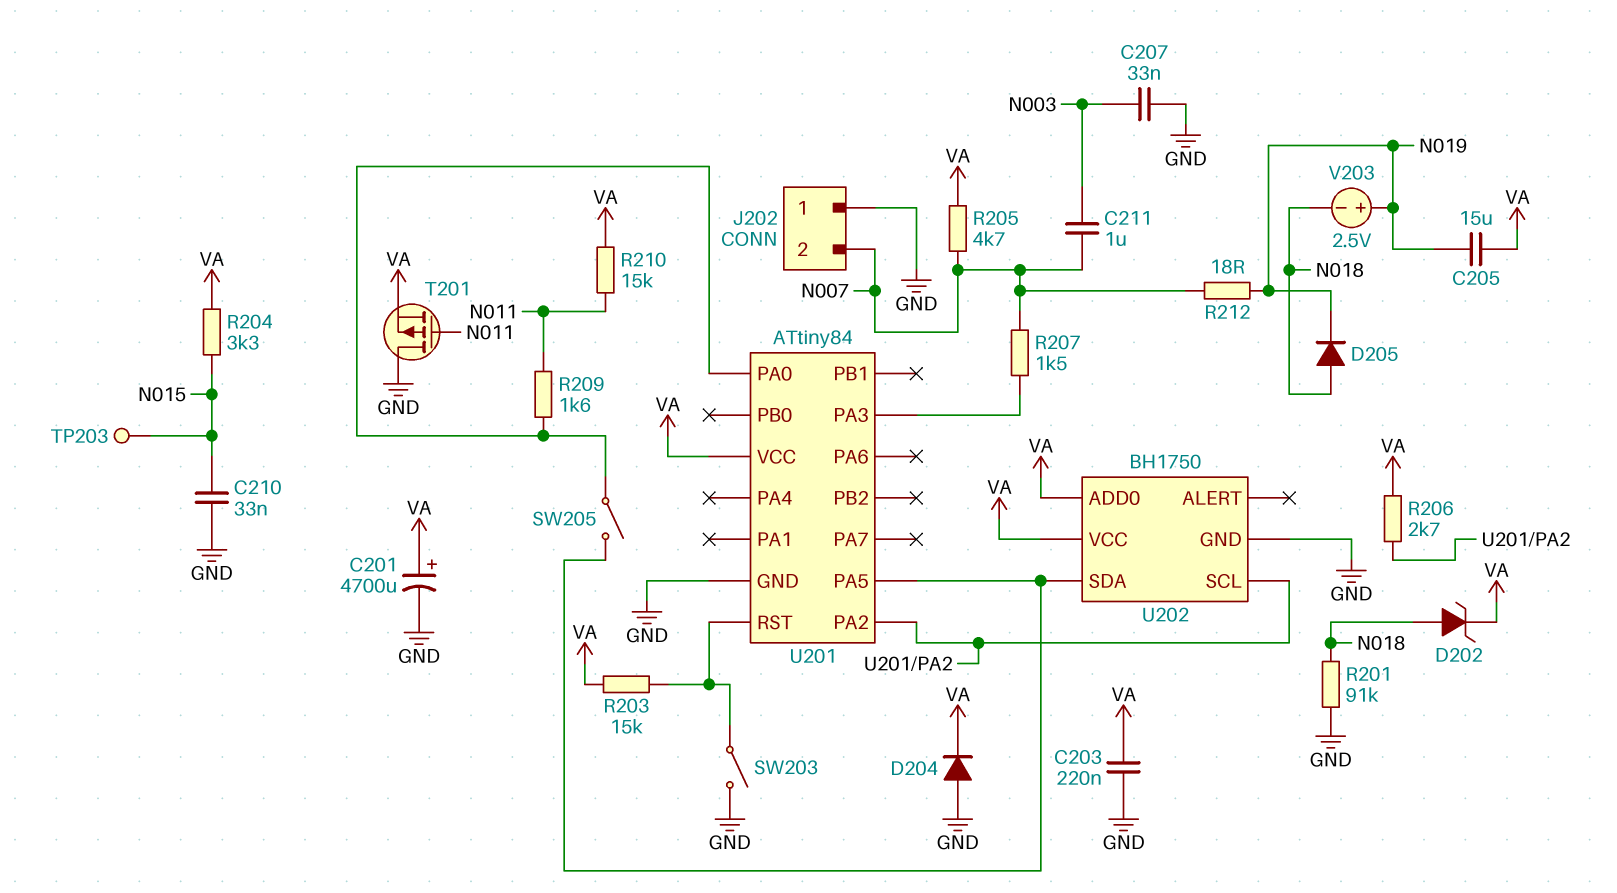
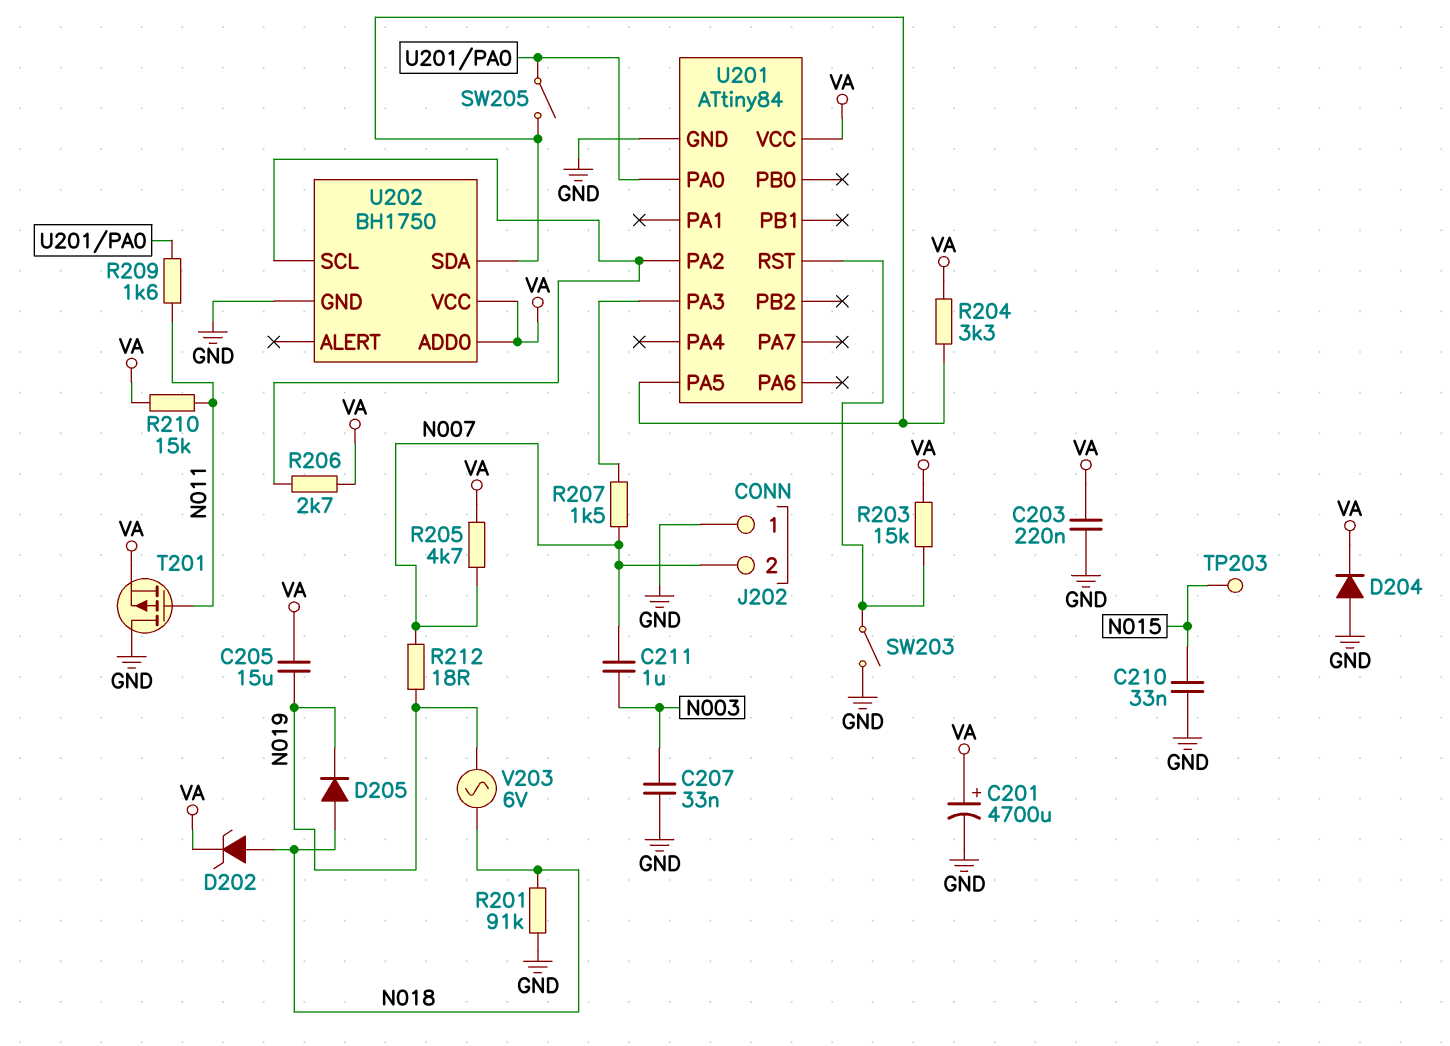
R204: 3.3k (N015, VA) -> 3.3k (U201/PA5, VA)
V203: 2.5V (plus N019, minus N018) -> AC 6V (N018, N019)

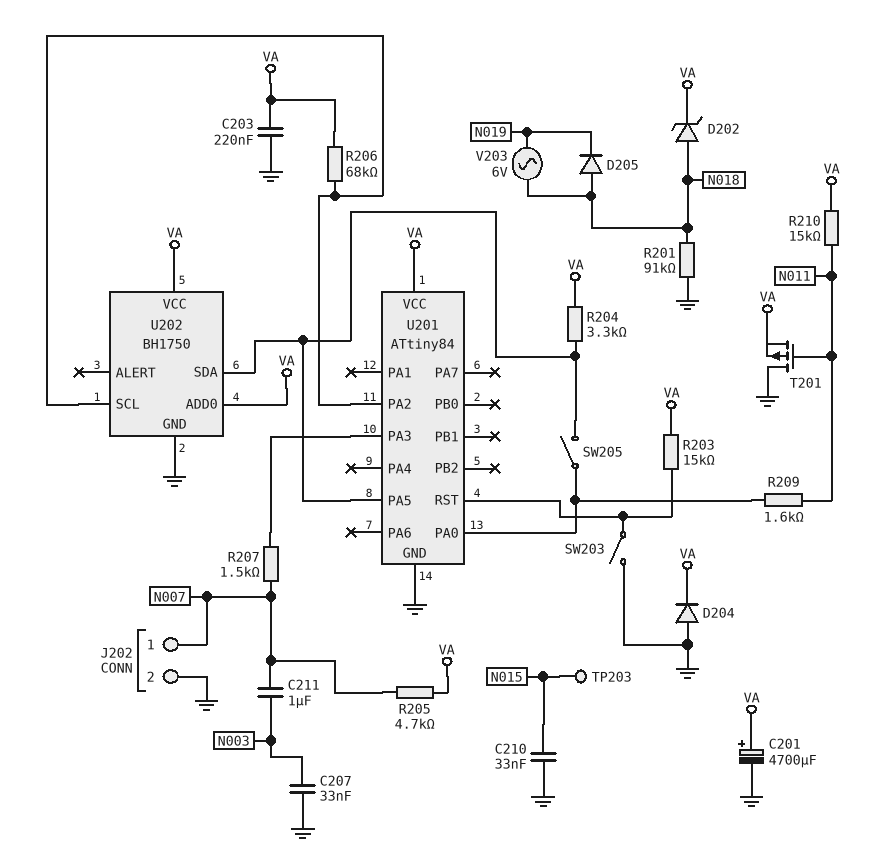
C205: 15uF (N019, VA) -> none
J202 pin 1: GND -> N007
J202 pin 2: N007 -> GND
R206: 2.7k (U201/PA2, VA) -> 68k (U201/PA2, VA)
R212: 18 (N007, N019) -> none

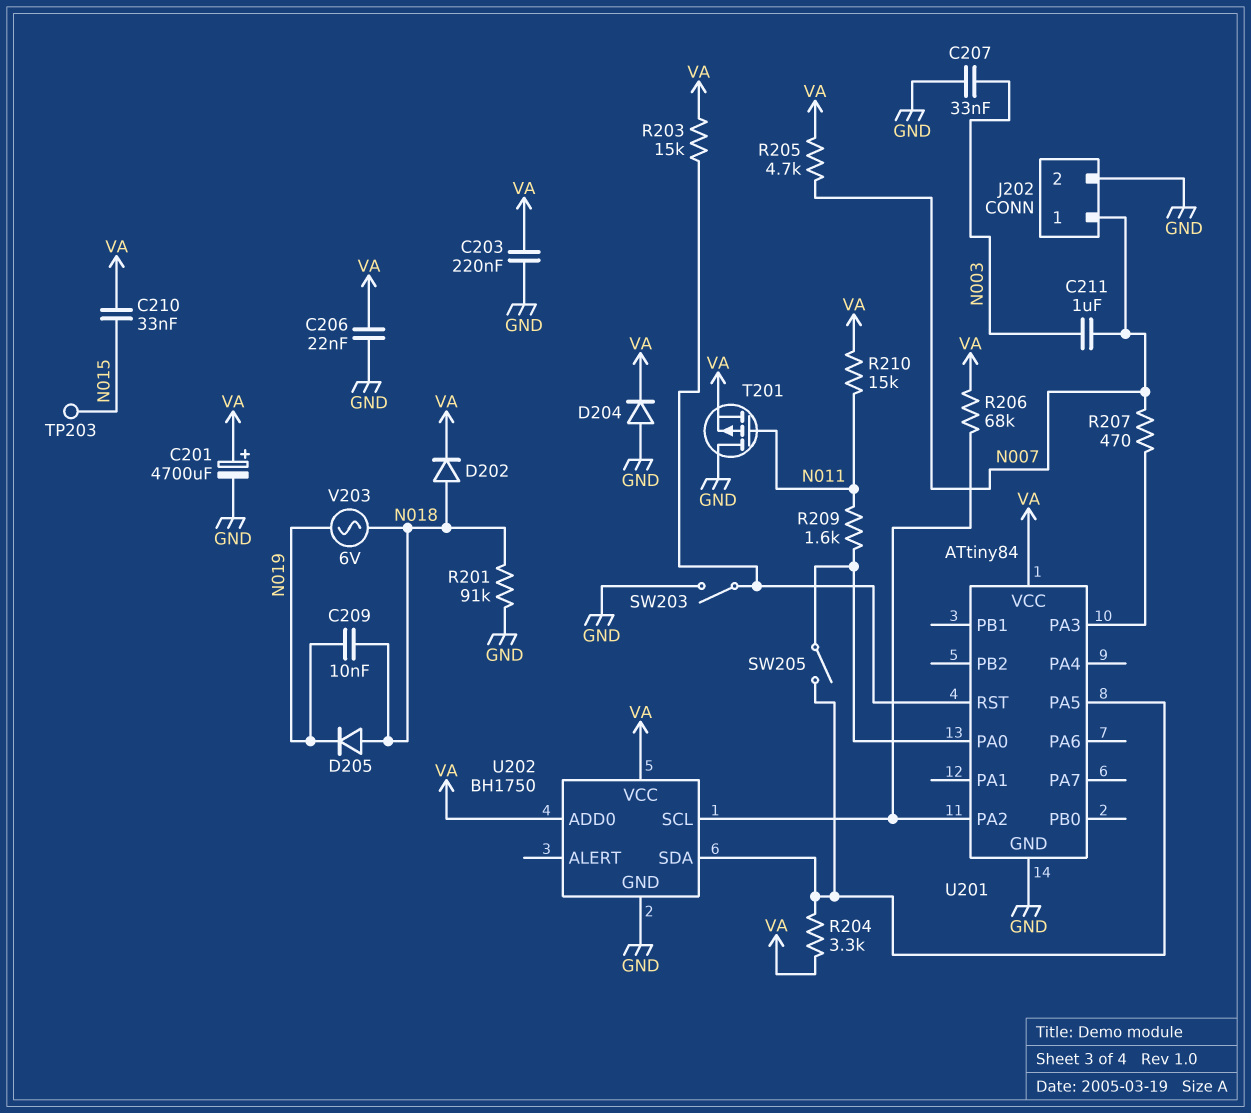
C206: none -> 22nF (GND, VA)
C209: none -> 10nF (N018, N019)
C210: 33nF (GND, N015) -> 33nF (N015, VA)
D202: zener (A N018, K VA) -> diode (A N018, K VA)
R207: 1.5k (N007, U201/PA3) -> 470 (N007, U201/PA3)

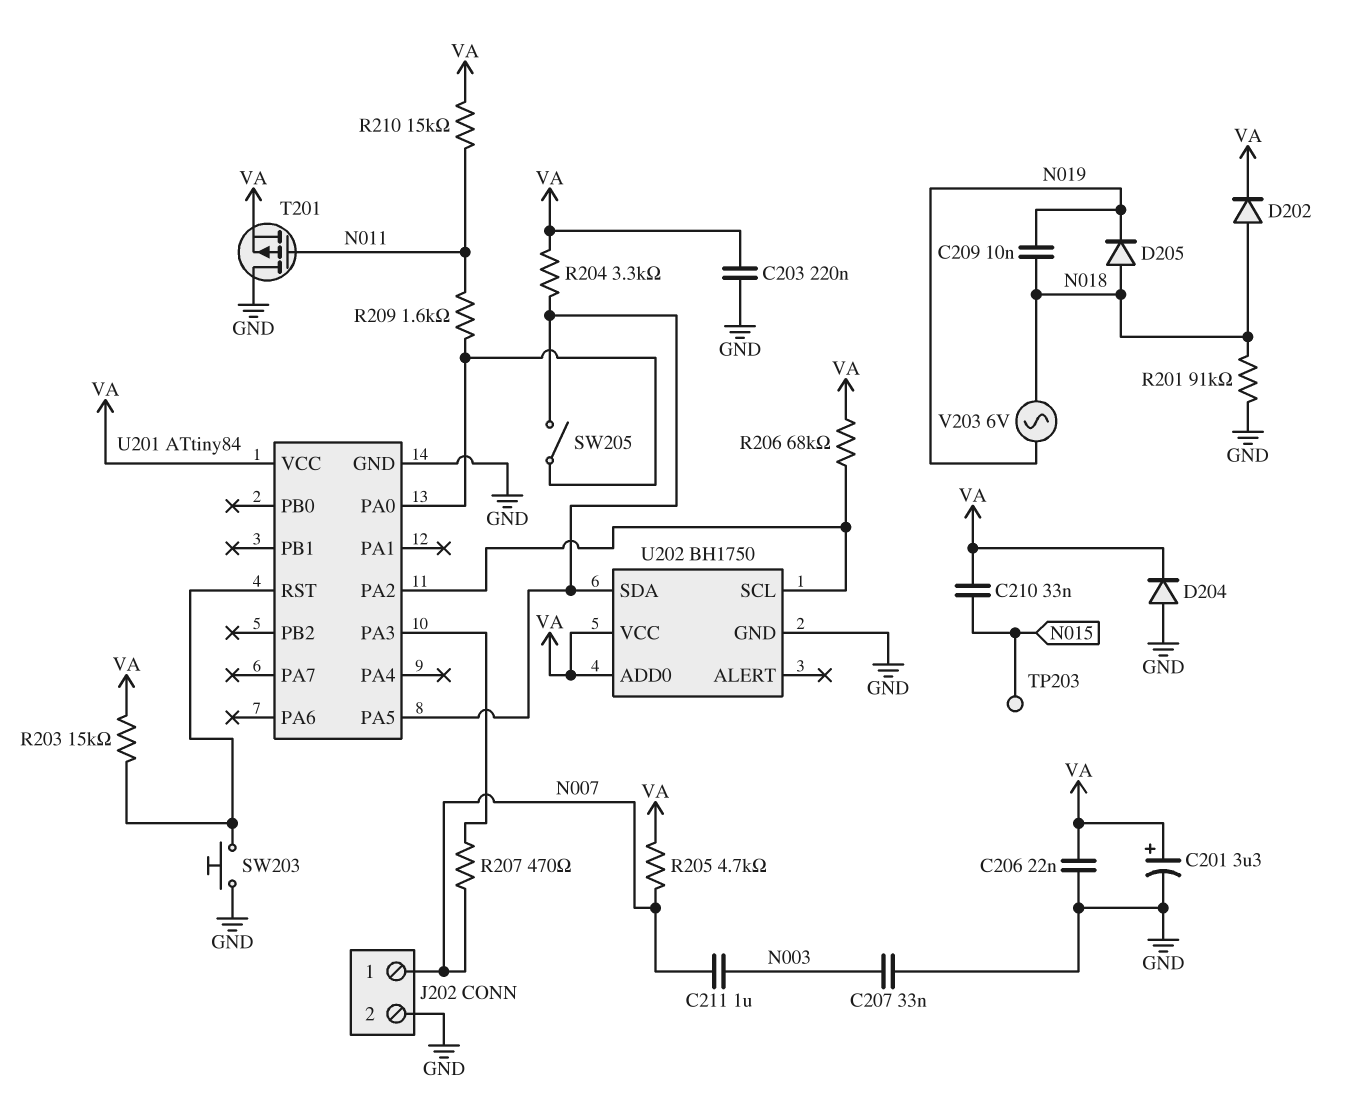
C201: 4700uF (plus VA, minus GND) -> 3.3uF (plus VA, minus GND)
SW203: switch (GND, U201/RST) -> button (GND, U201/RST)

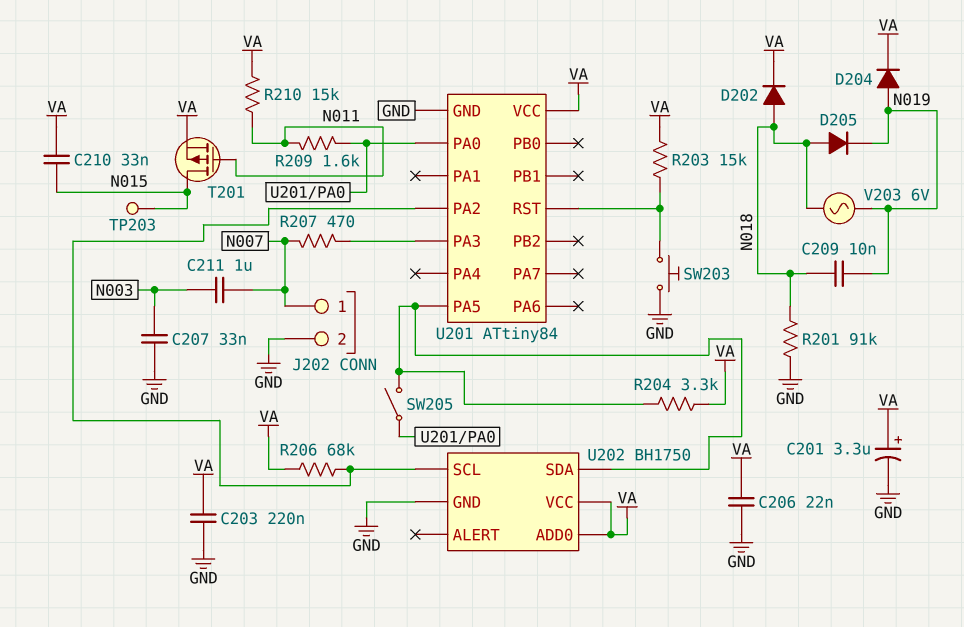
D204: diode (A GND, K VA) -> diode (A N019, K VA)
R205: 4.7k (N007, VA) -> none
T201: PMOS (G N011, D GND, S VA) -> PMOS (G N011, D N015, S VA)

